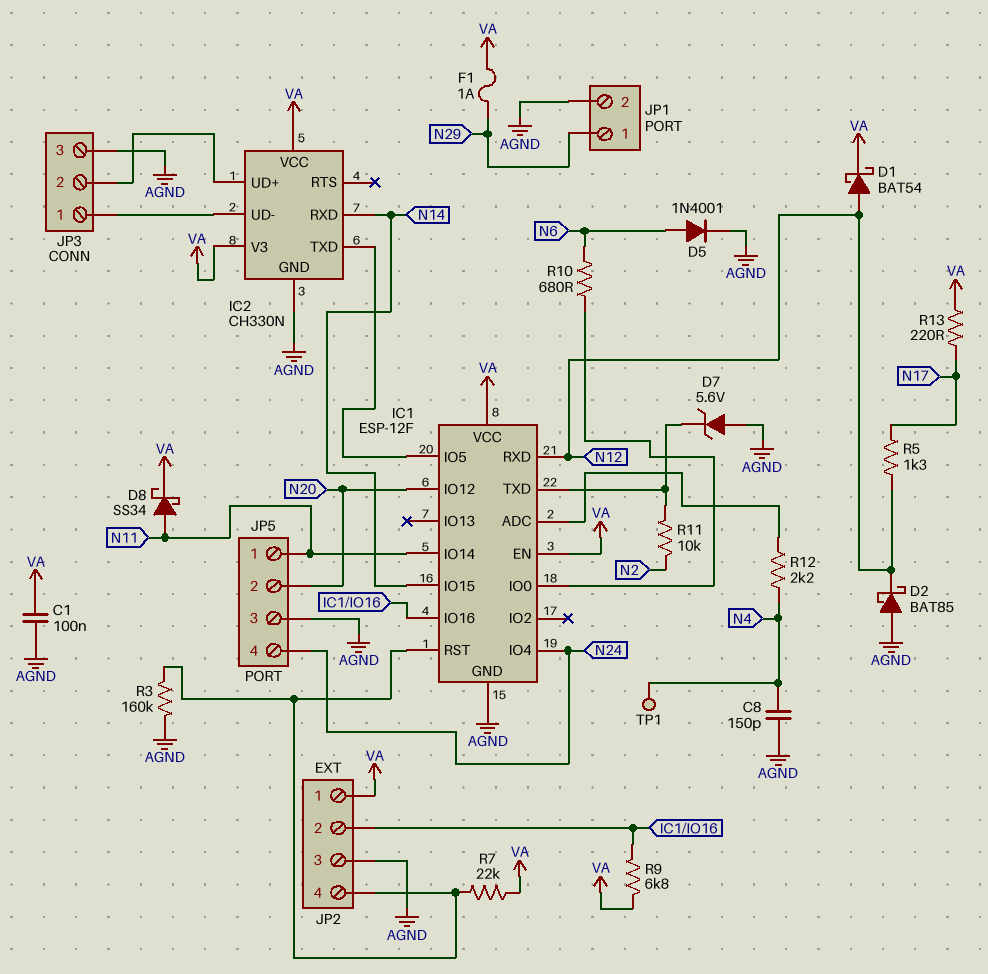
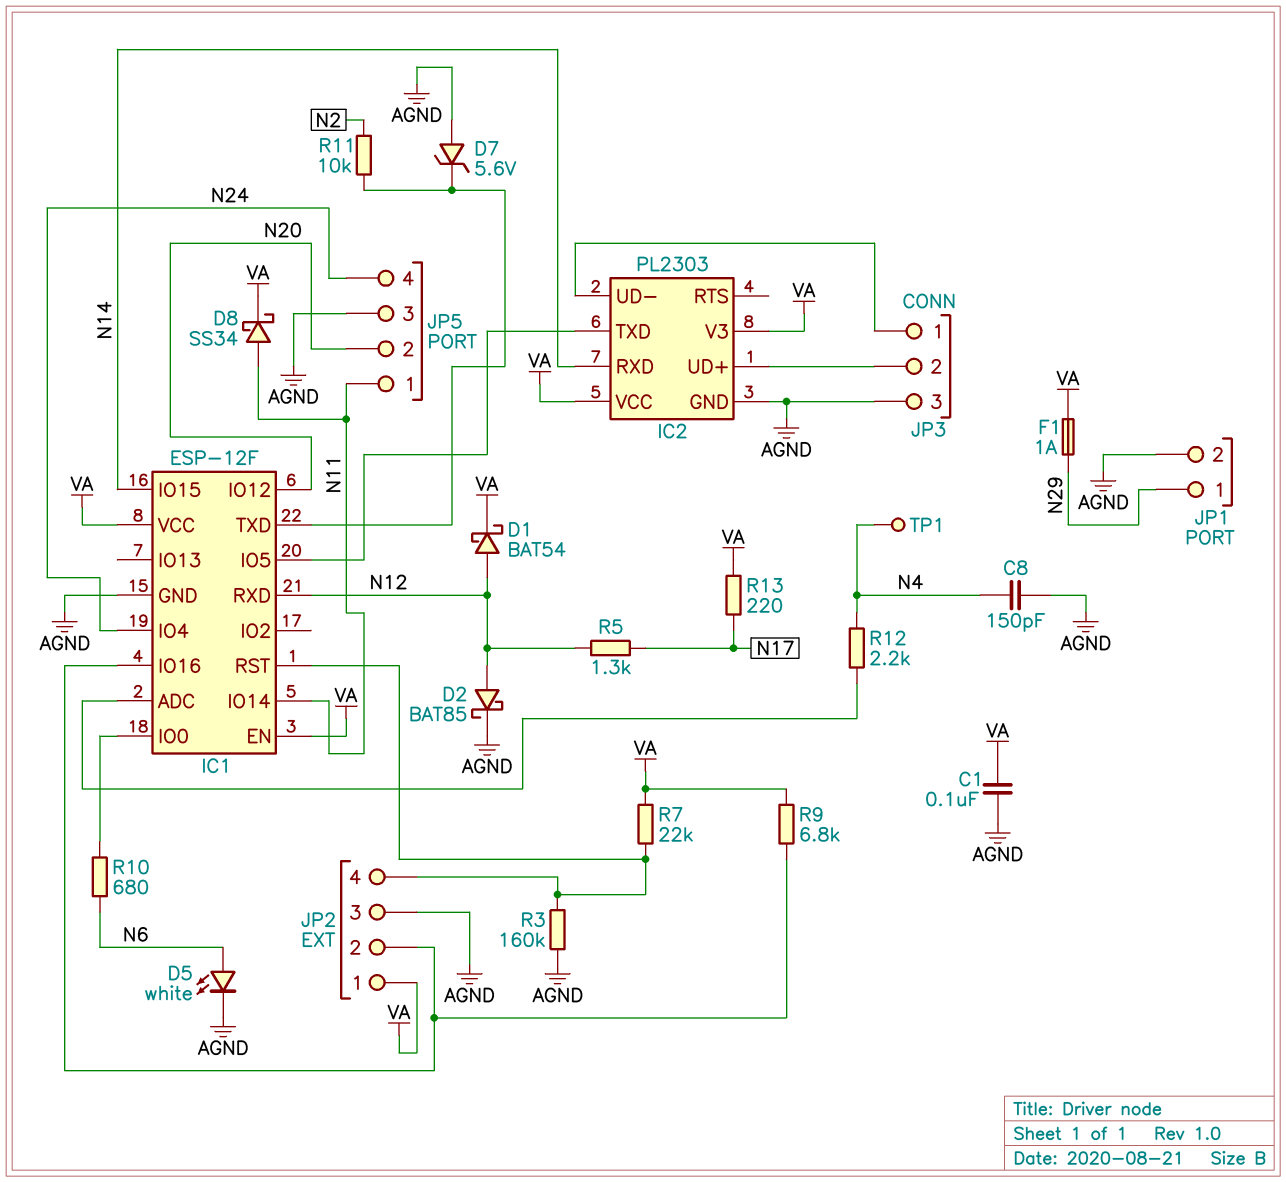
D2: schottky BAT85 (A AGND, K N12) -> schottky BAT85 (A N12, K AGND)
D5: diode 1N4001 (A N6, K AGND) -> LED white (A N6, K AGND)
IC2: CH330N -> PL2303

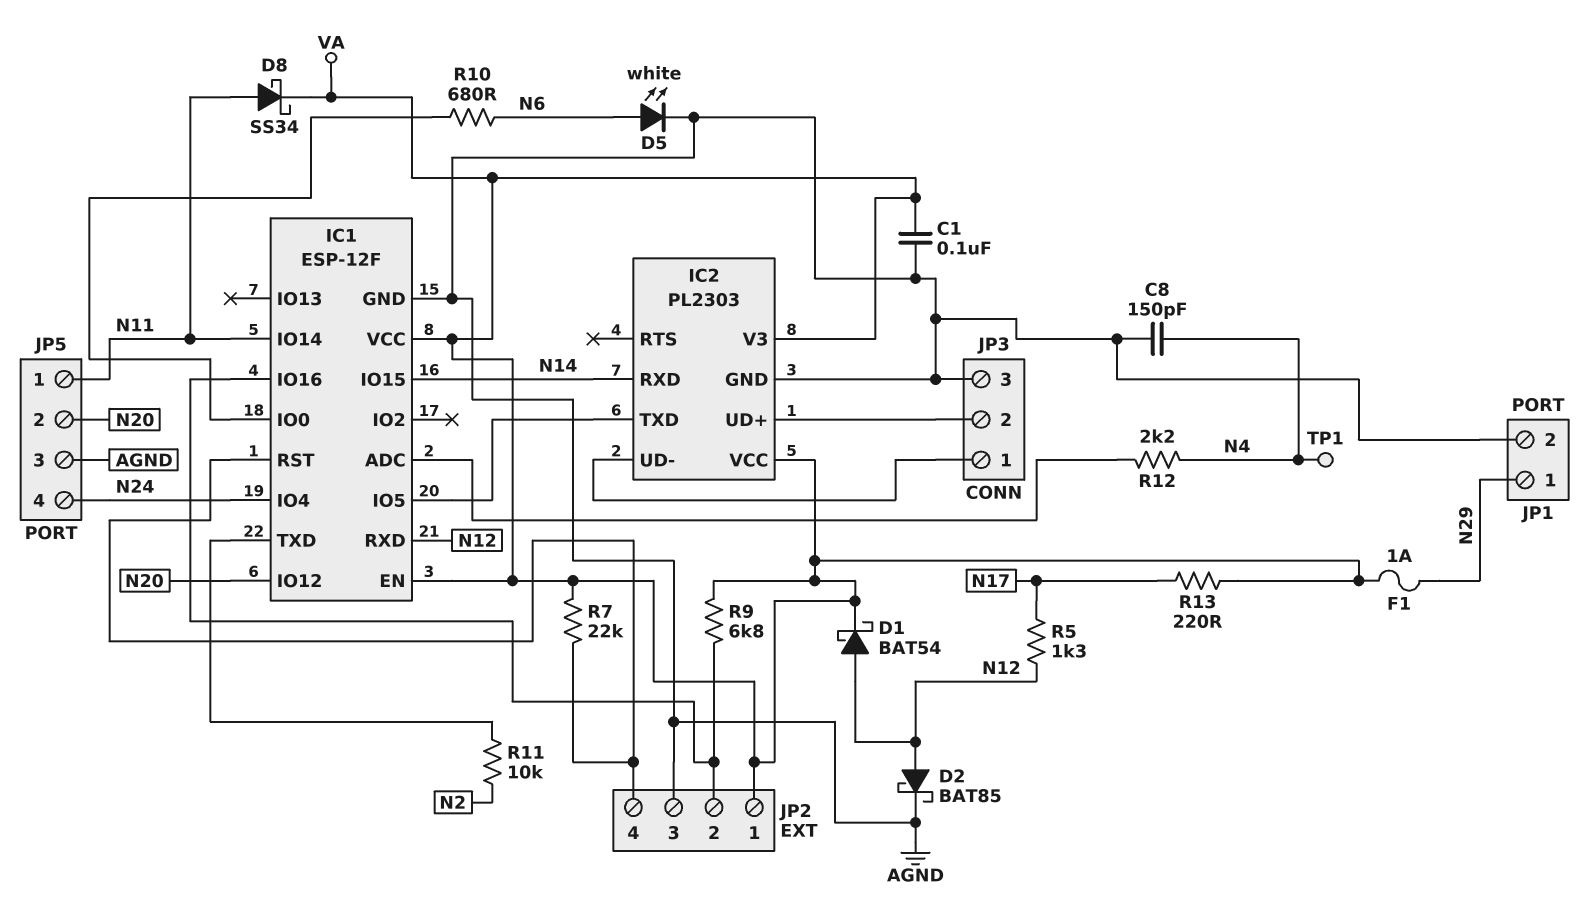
D7: zener 5.6V (A AGND, K IC1/TXD) -> none
R3: 160k (AGND, IC1/RST) -> none

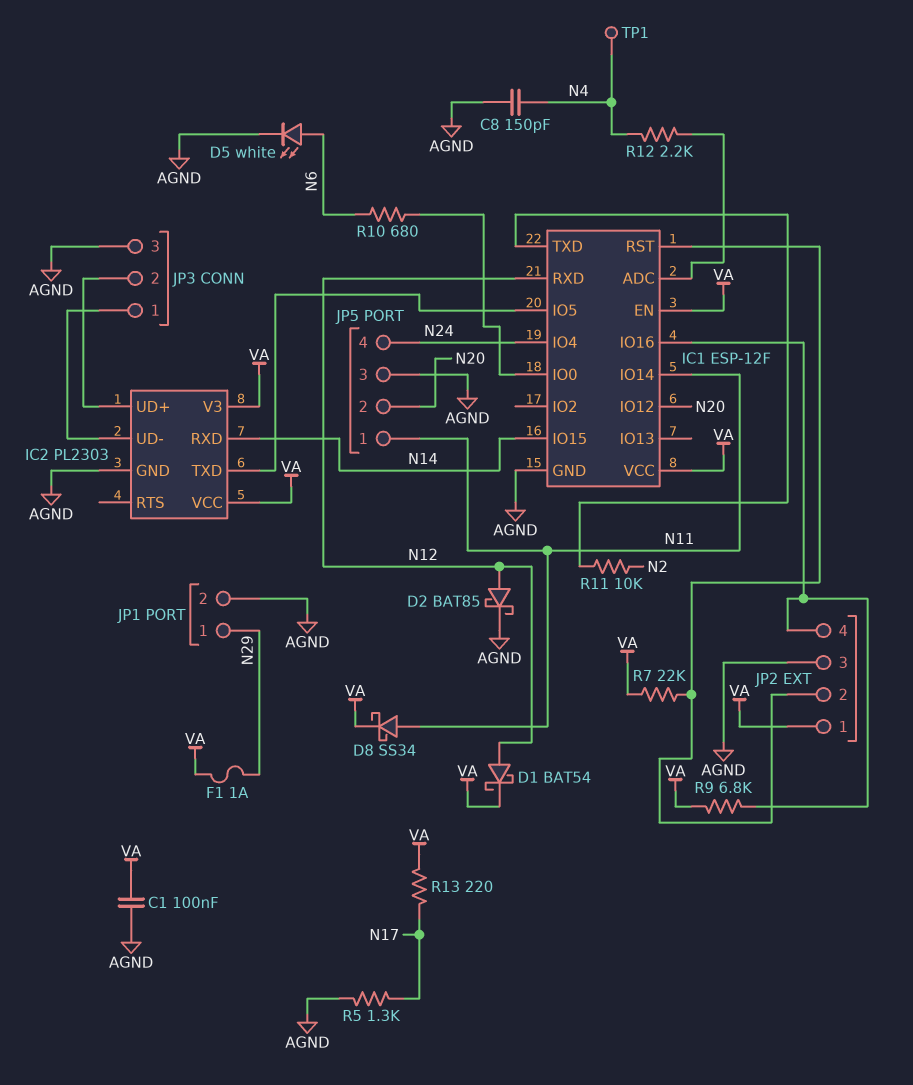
JP2 pin 2: IC1/IO16 -> IC1/RST
JP2 pin 4: IC1/RST -> IC1/IO16
R5: 1.3k (N12, N17) -> 1.3k (AGND, N17)

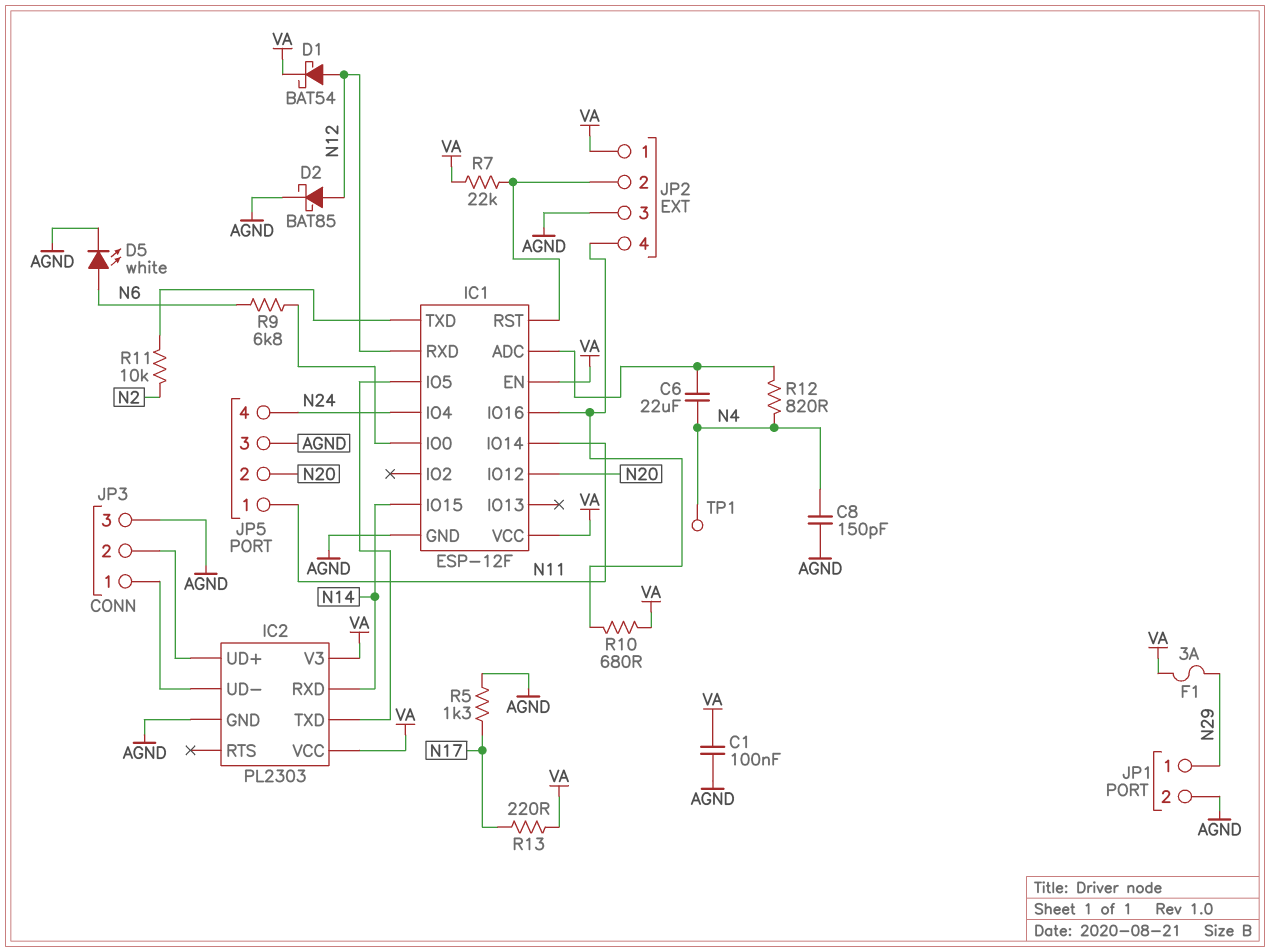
C6: none -> 22uF (IC1/ADC, N4)
D8: schottky SS34 (A N11, K VA) -> none
F1: 1A (N29, VA) -> 3A (N29, VA)
R9: 6.8k (IC1/IO16, VA) -> 6.8k (IC1/IO0, N6)
R10: 680 (IC1/IO0, N6) -> 680 (IC1/IO16, VA)
R12: 2.2k (IC1/ADC, N4) -> 820 (IC1/ADC, N4)

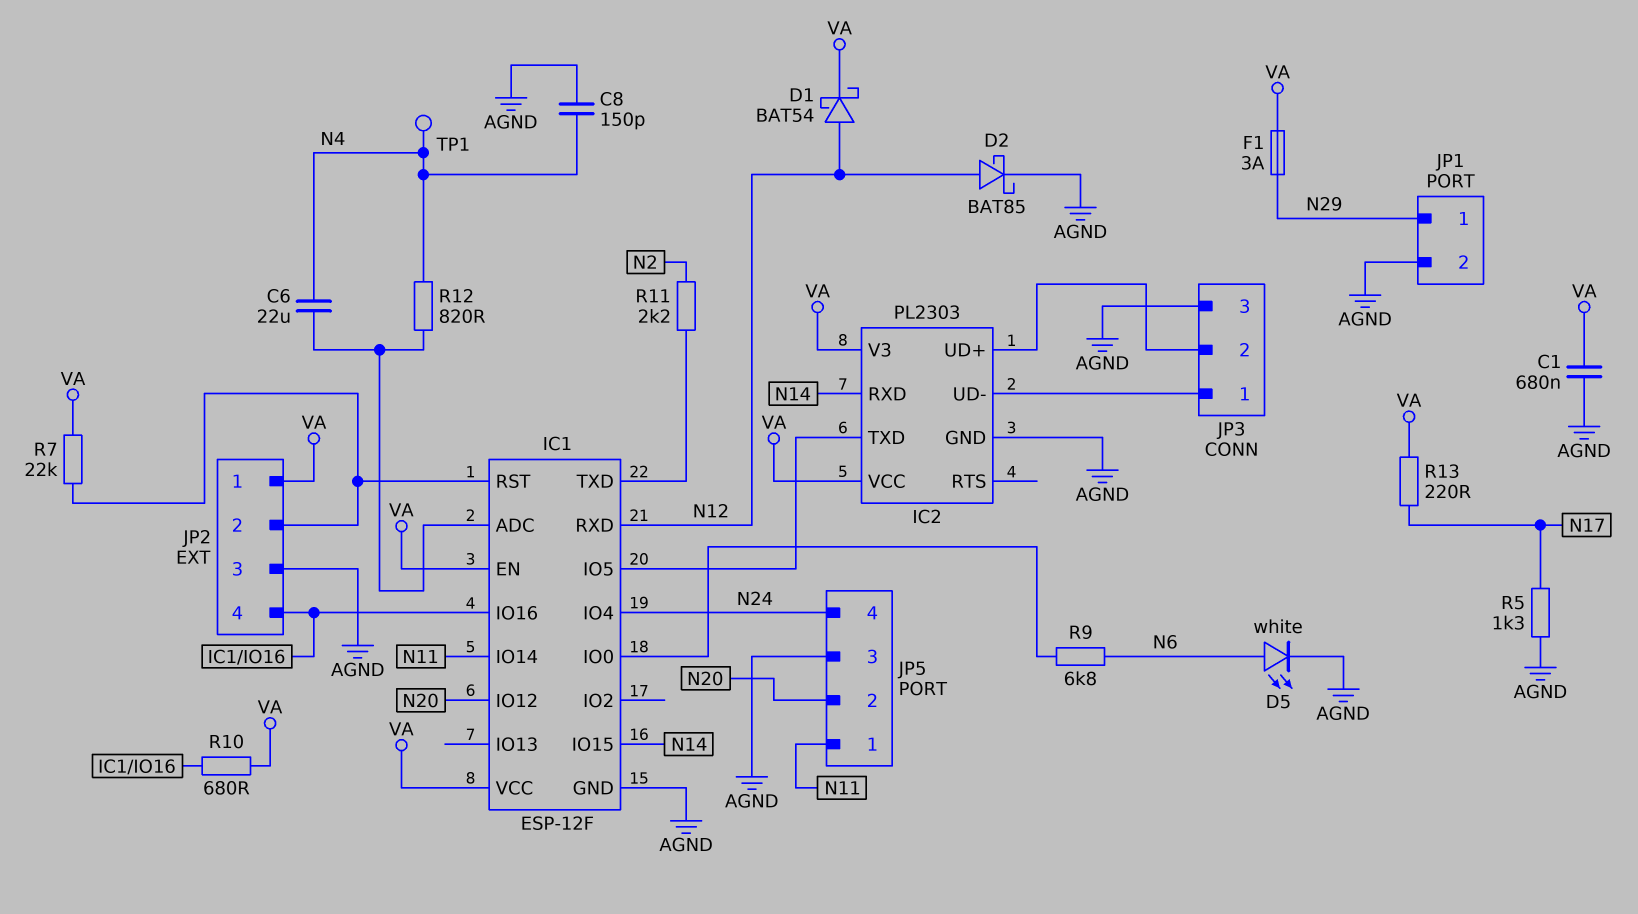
C1: 100nF (AGND, VA) -> 680nF (AGND, VA)
R11: 10k (IC1/TXD, N2) -> 2.2k (IC1/TXD, N2)

